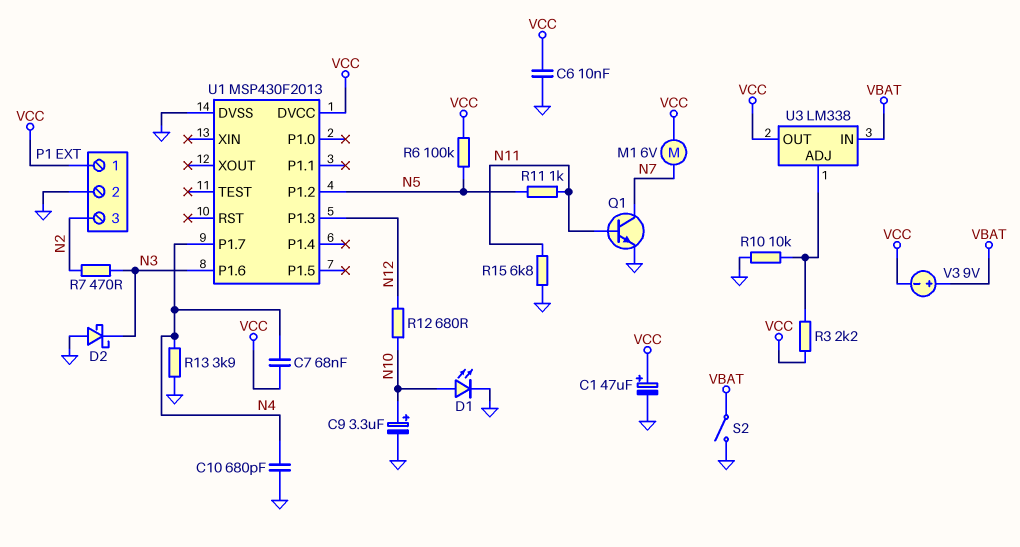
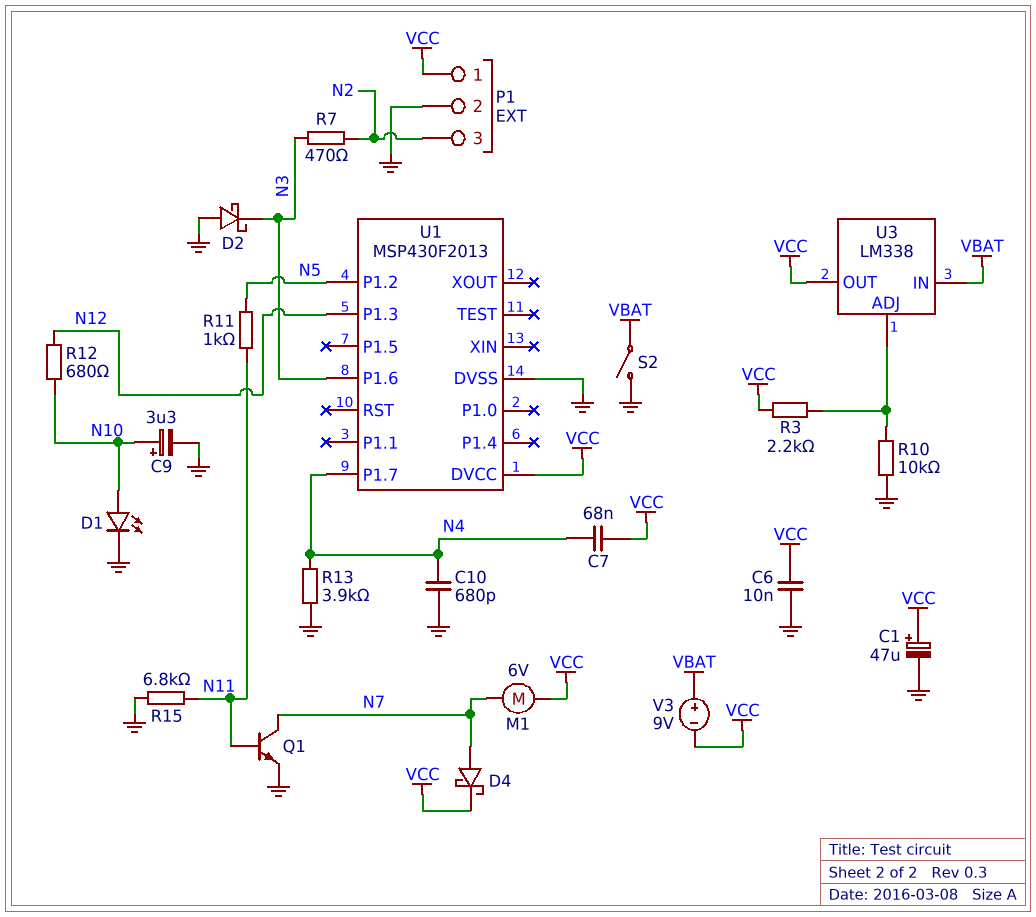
D4: none -> schottky (A N7, K VCC)
R6: 100k (N5, VCC) -> none

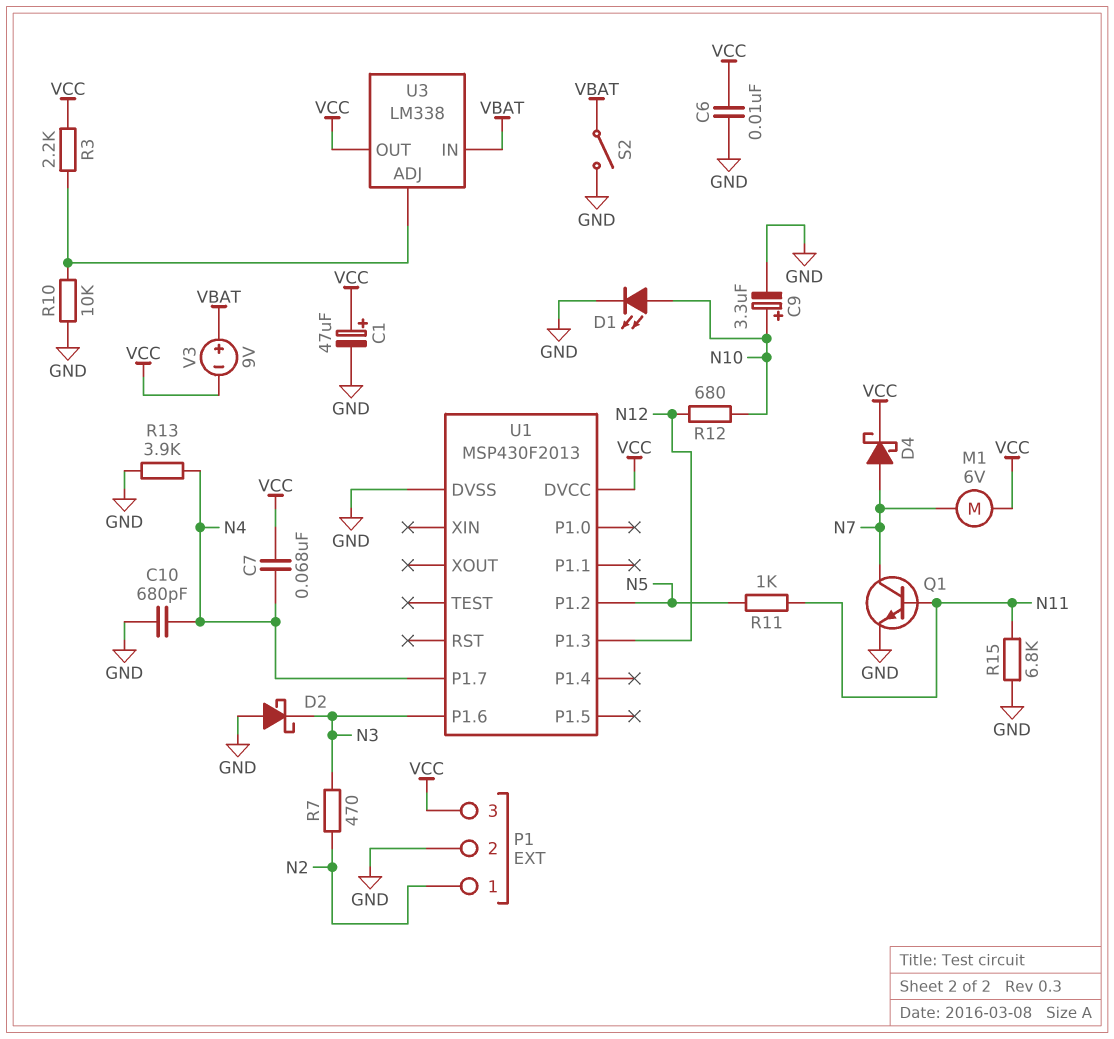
P1 pin 1: VCC -> N2
P1 pin 3: N2 -> VCC

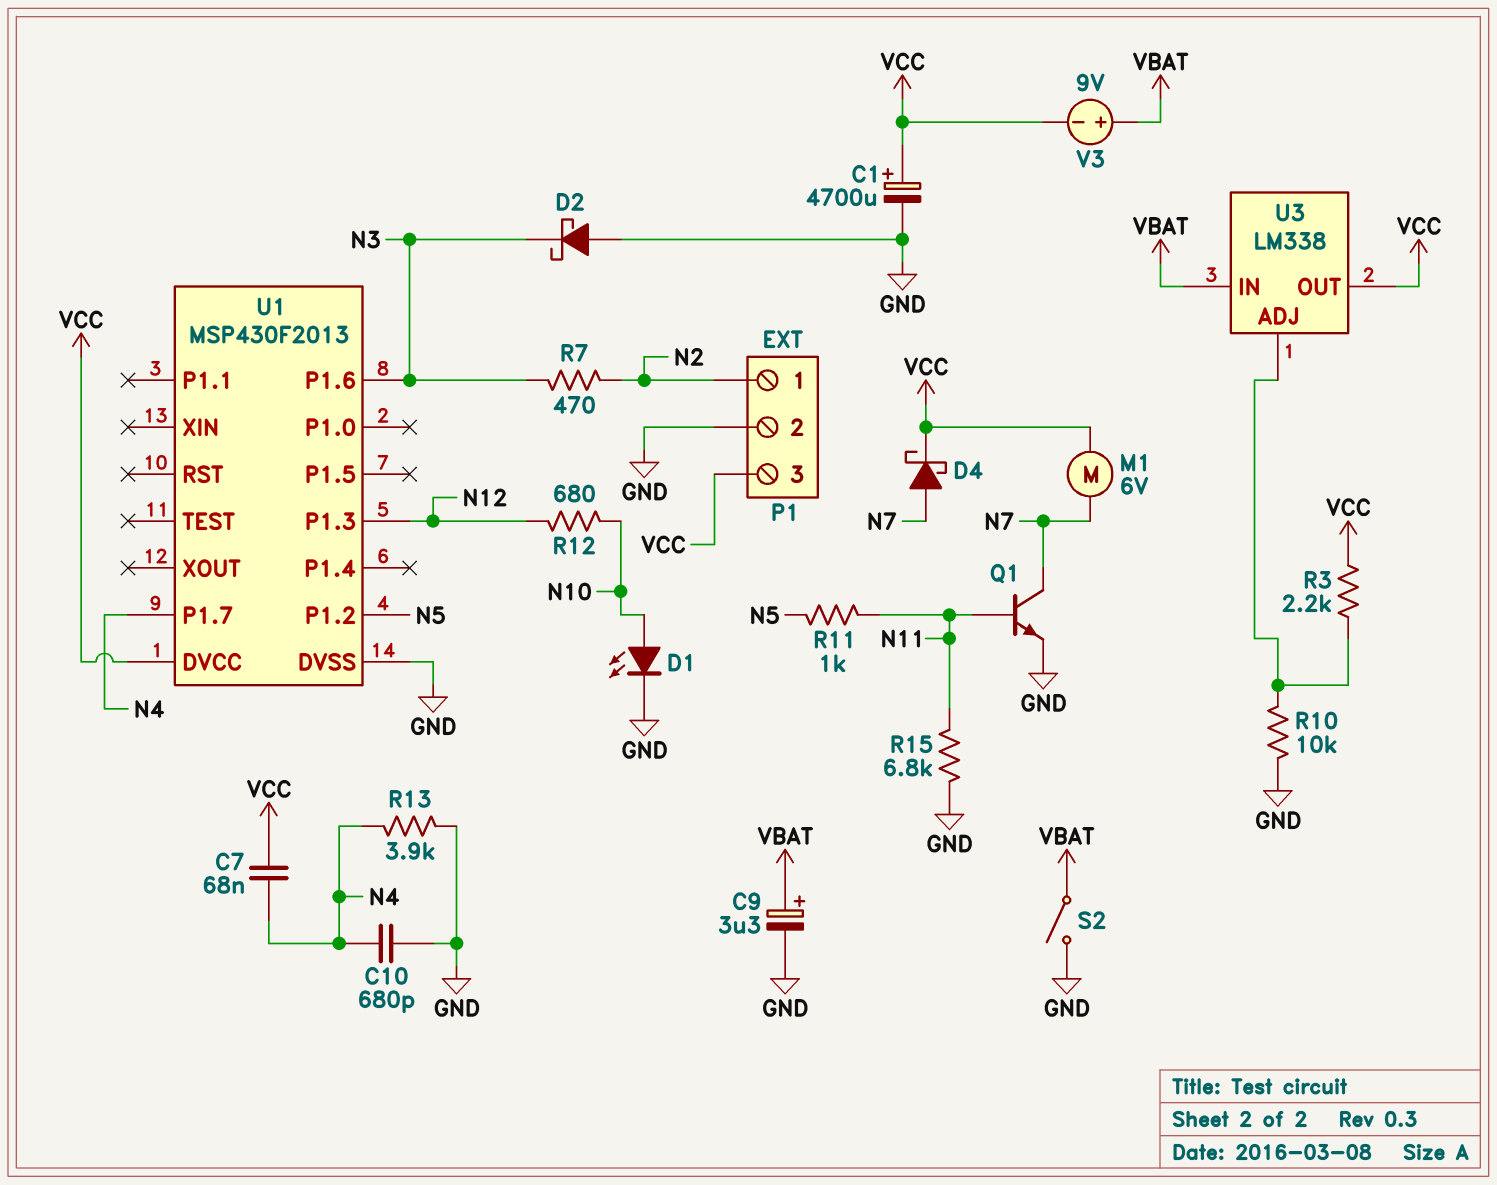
C1: 47uF (plus VCC, minus GND) -> 4700uF (plus VCC, minus GND)
C6: 10nF (GND, VCC) -> none
C9: 3.3uF (plus N10, minus GND) -> 3.3uF (plus VBAT, minus GND)

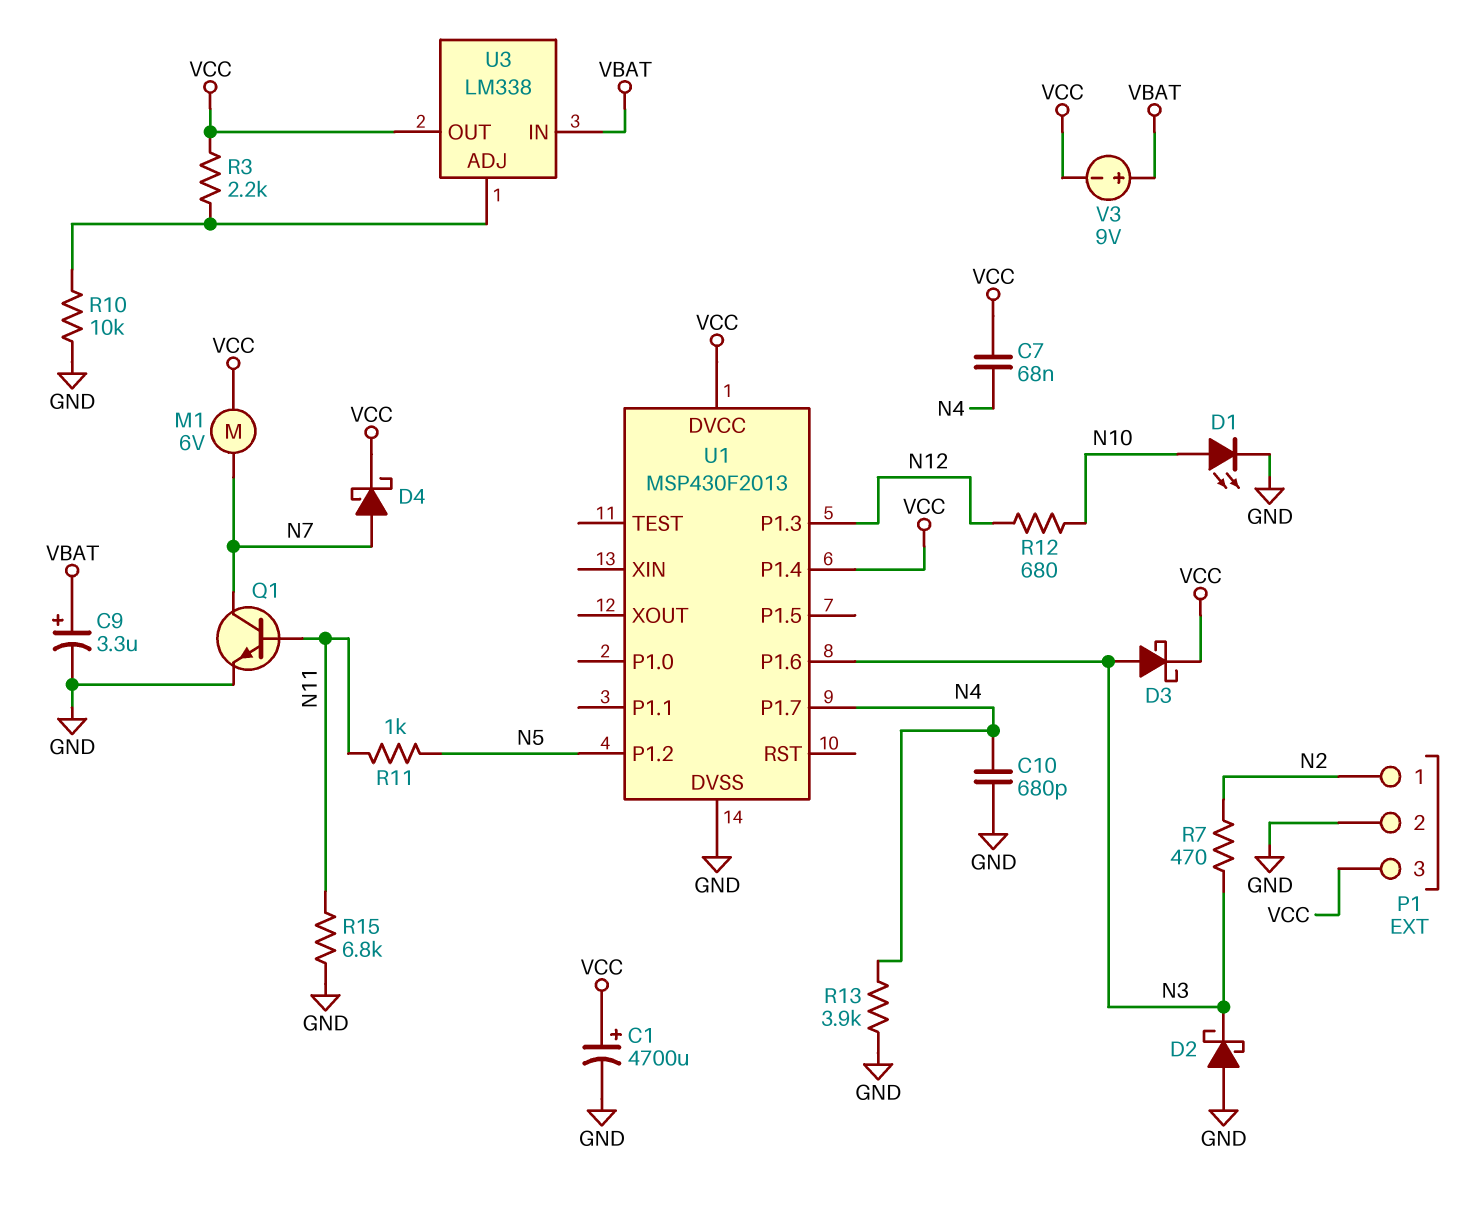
D3: none -> schottky (A N3, K VCC)
S2: switch (GND, VBAT) -> none
U1 pin P1.4: none -> VCC

